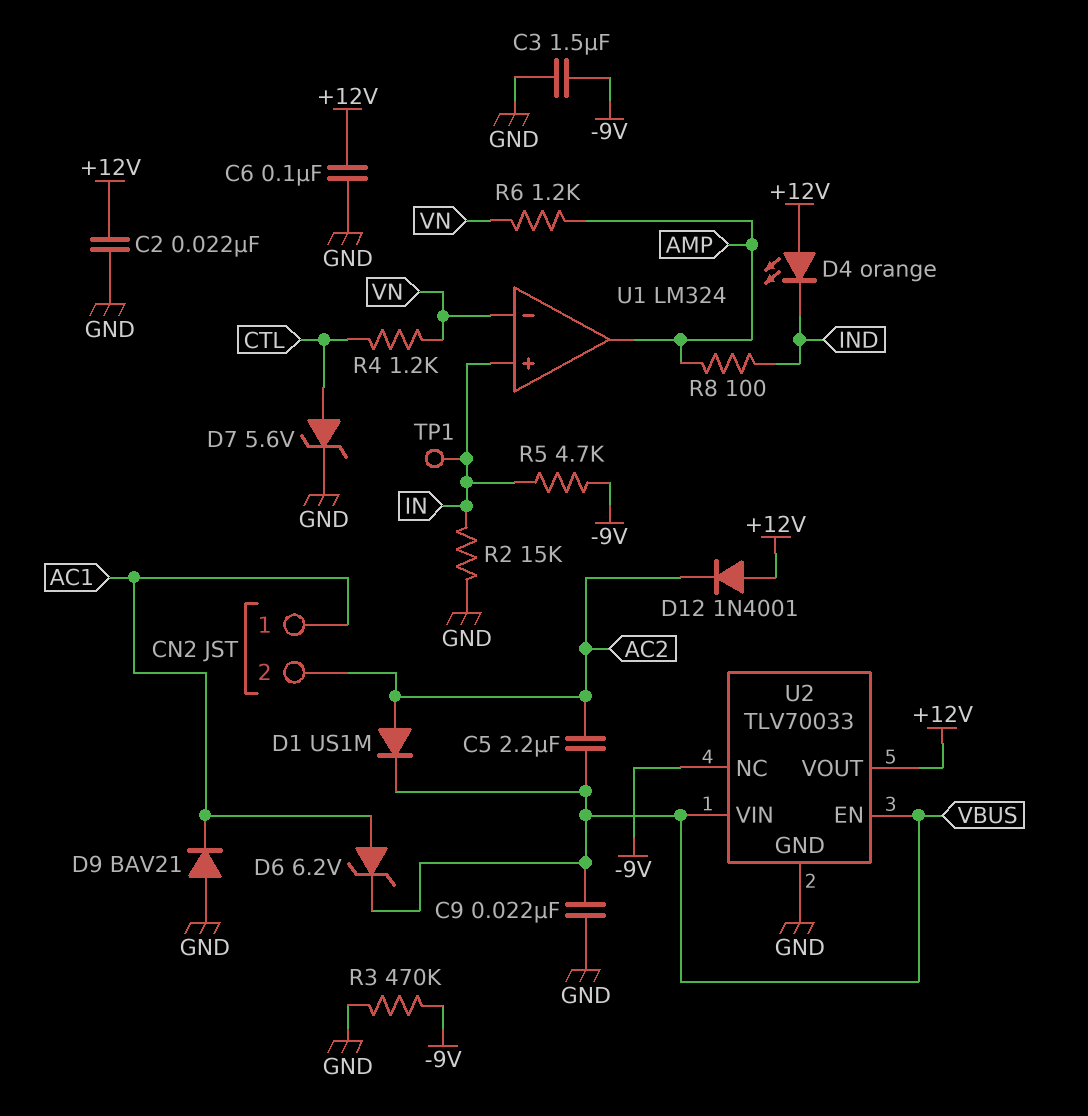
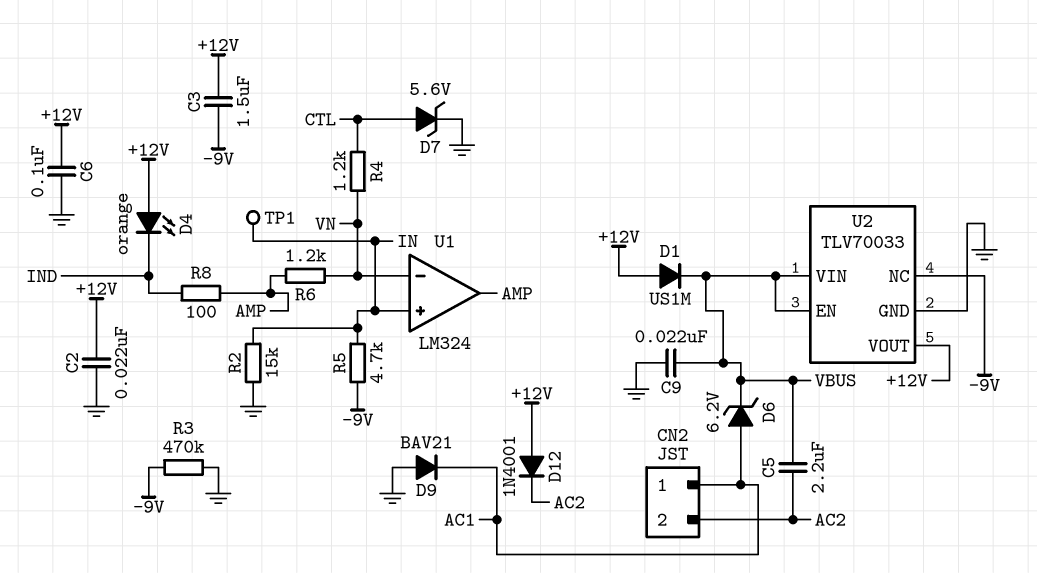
C3: 1.5uF (-9V, GND) -> 1.5uF (+12V, -9V)
D1: diode US1M (A AC2, K VBUS) -> diode US1M (A +12V, K VBUS)

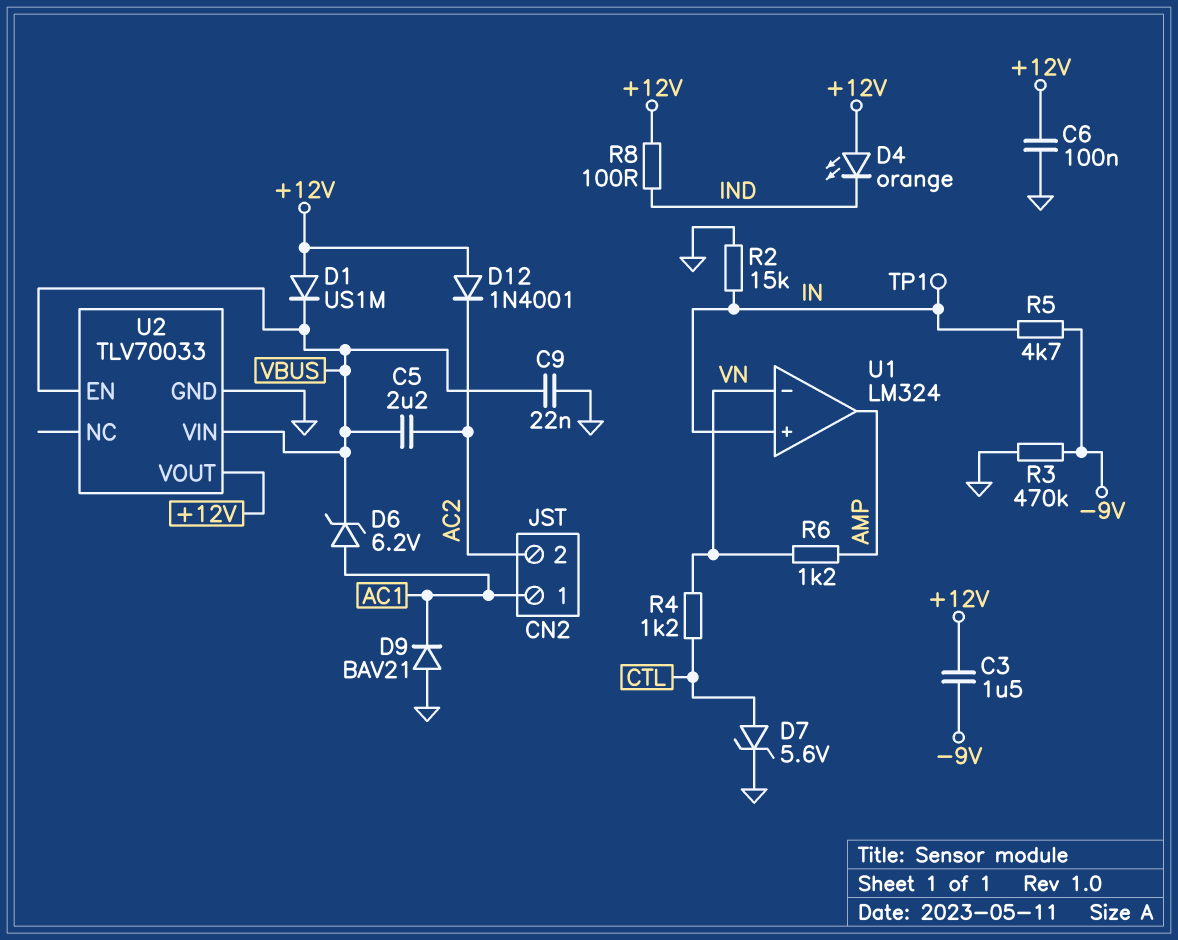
C2: 22nF (+12V, GND) -> none
R8: 100 (AMP, IND) -> 100 (+12V, IND)
U2 pin NC: -9V -> none

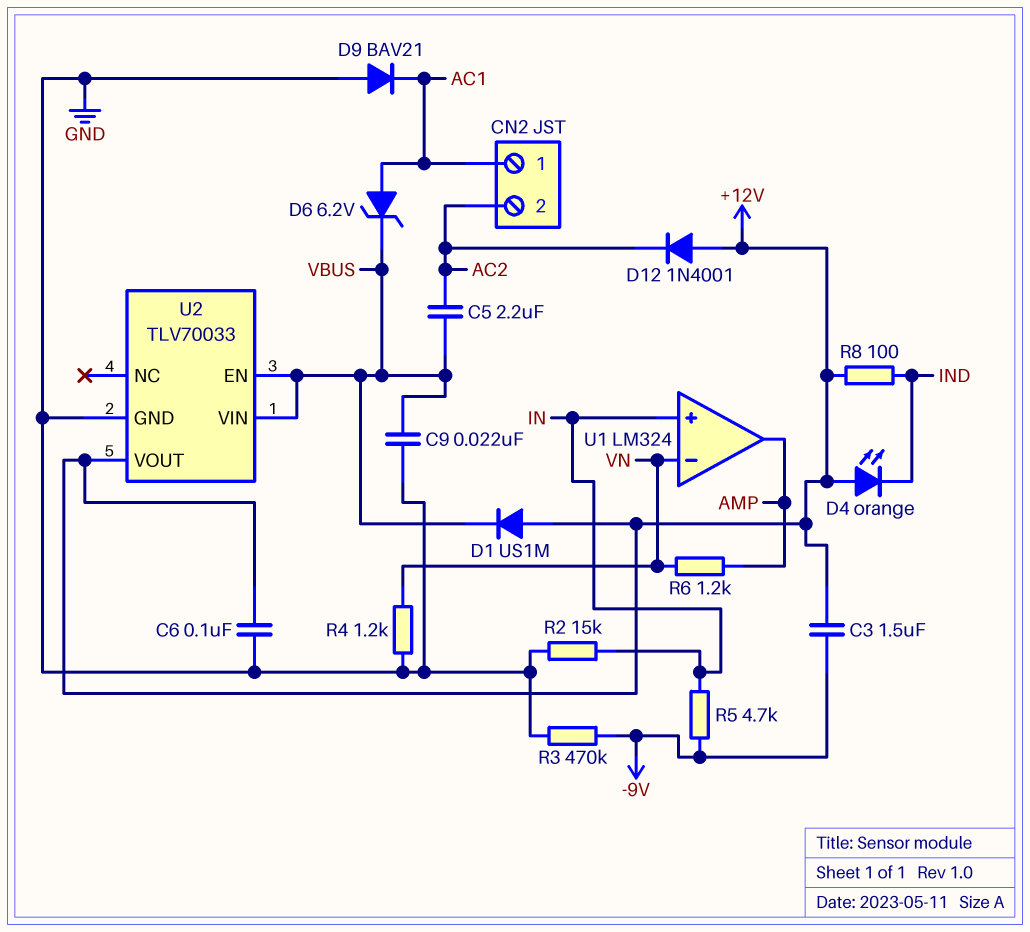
D7: zener 5.6V (A CTL, K GND) -> none
R4: 1.2k (CTL, VN) -> 1.2k (GND, VN)
TP1: test point (IN) -> none

